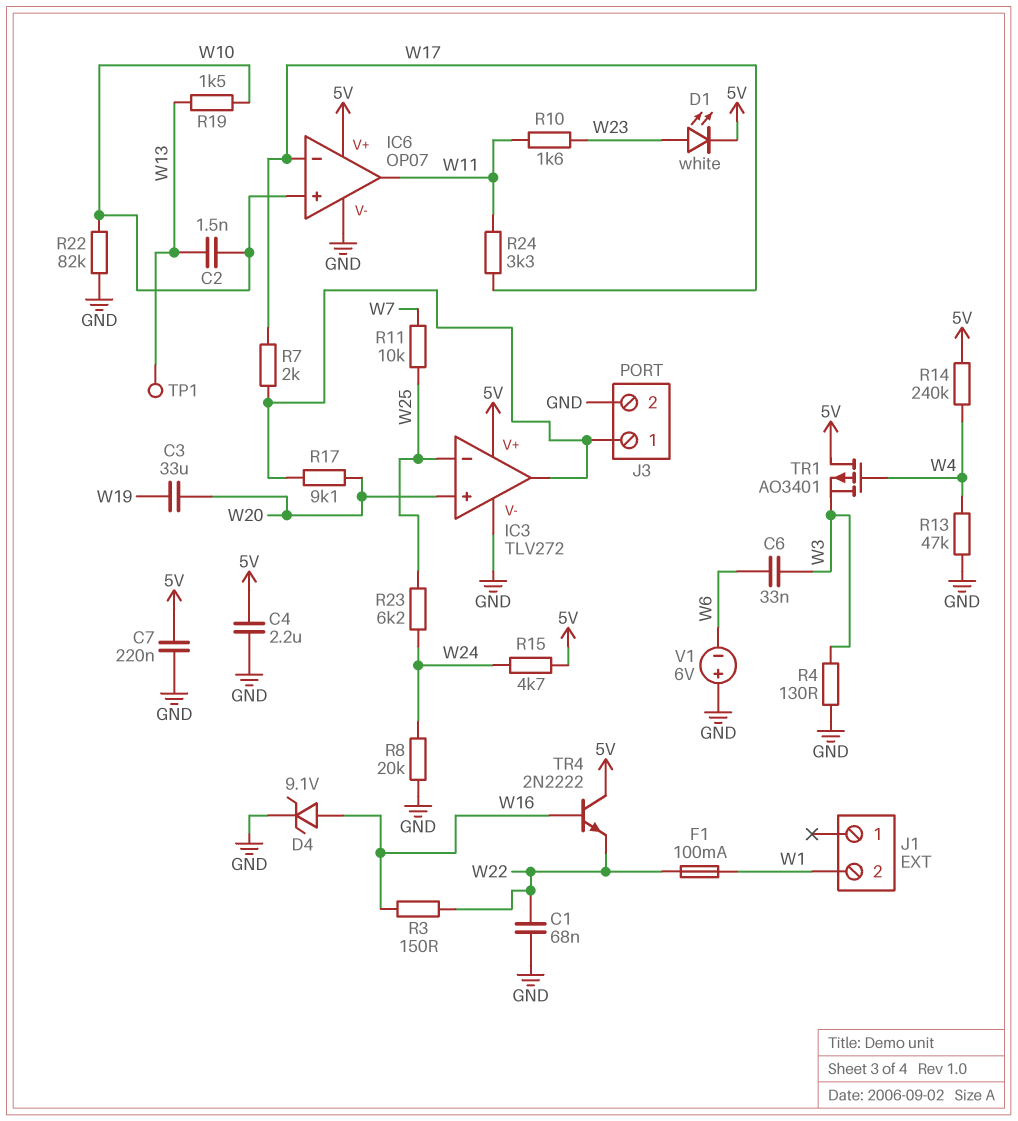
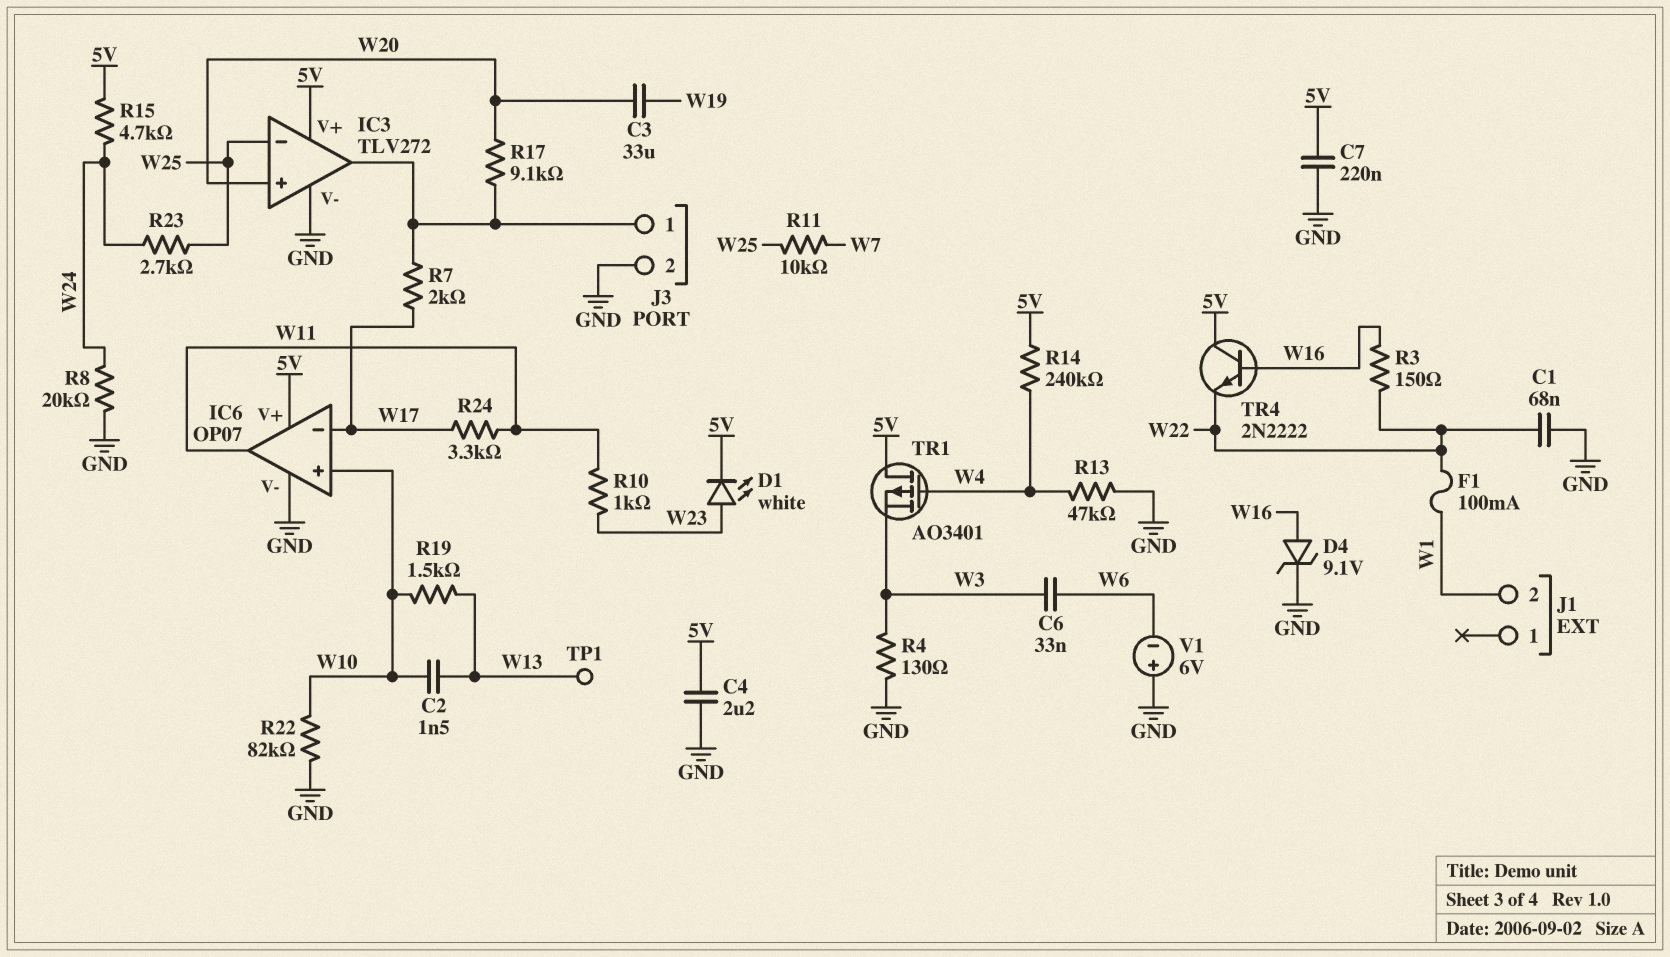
R10: 1.6k (W11, W23) -> 1k (W11, W23)
R23: 6.2k (W24, W25) -> 2.7k (W24, W25)

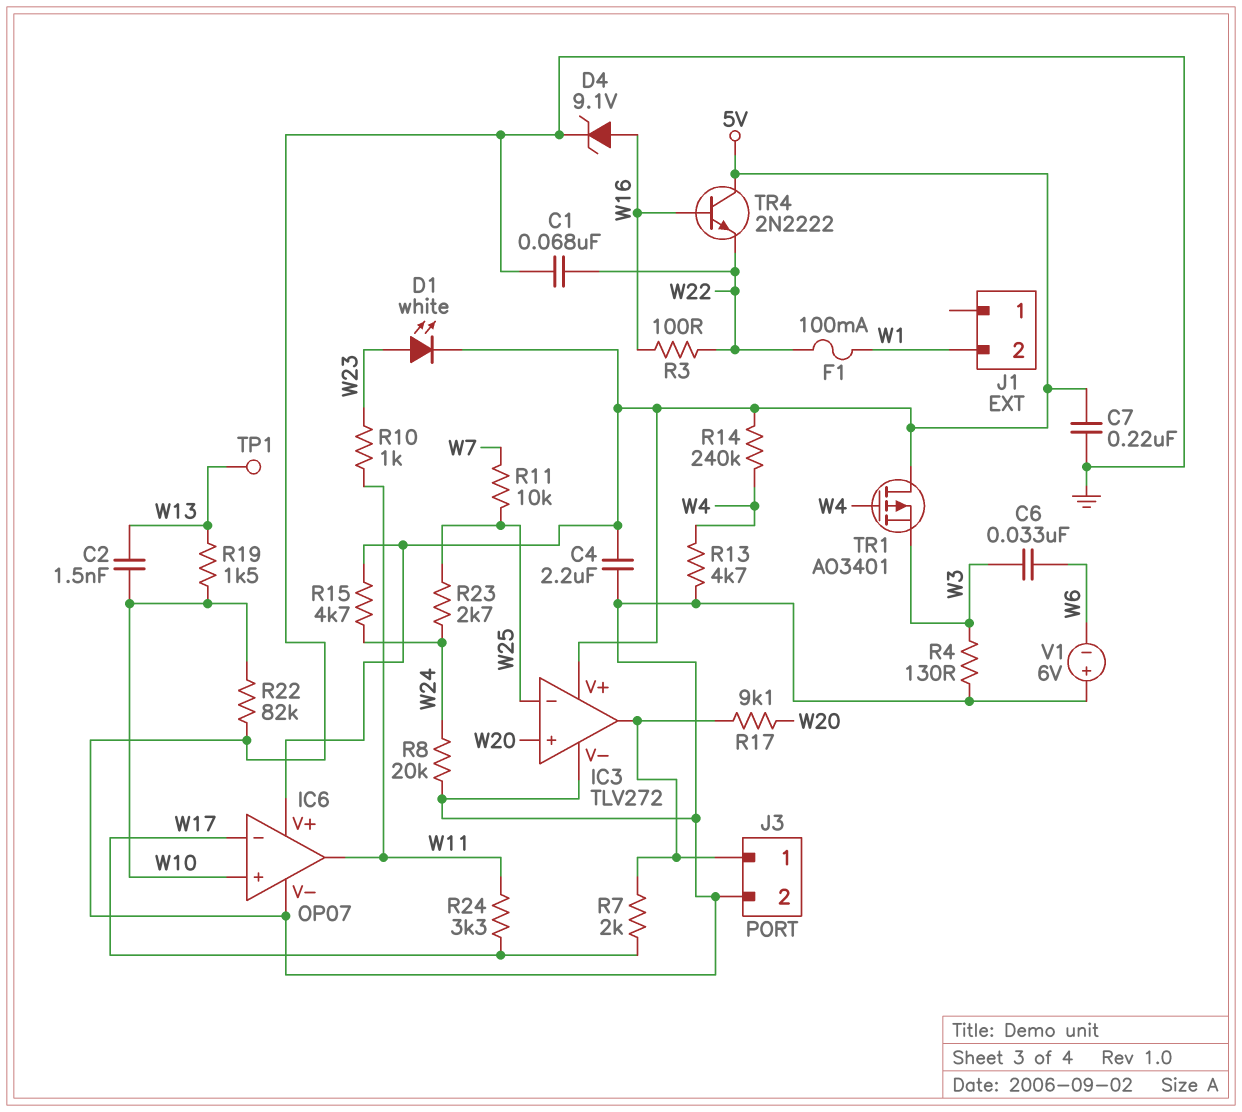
C3: 33uF (W19, W20) -> none
R3: 150 (W16, W22) -> 100 (W16, W22)
R13: 47k (GND, W4) -> 4.7k (GND, W4)

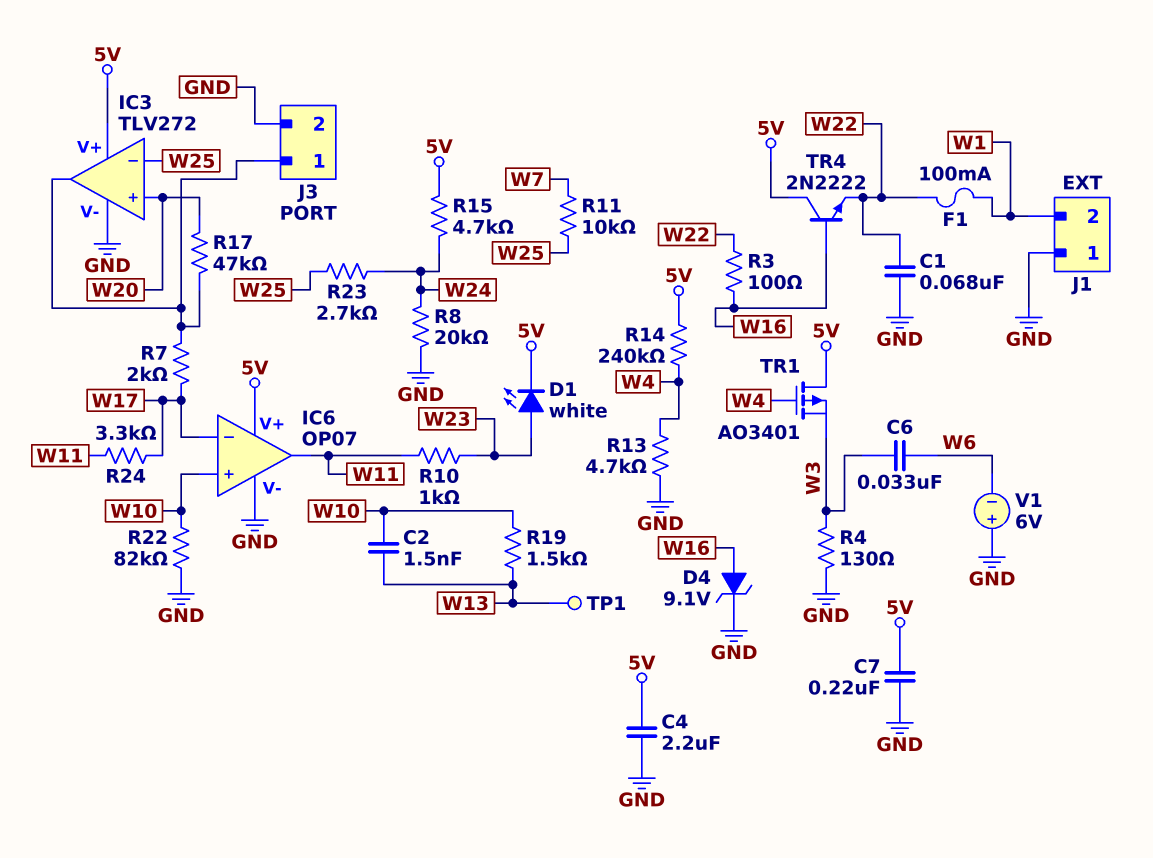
J1 pin 1: none -> GND
R17: 9.1k (IC3/out, W20) -> 47k (IC3/out, W20)

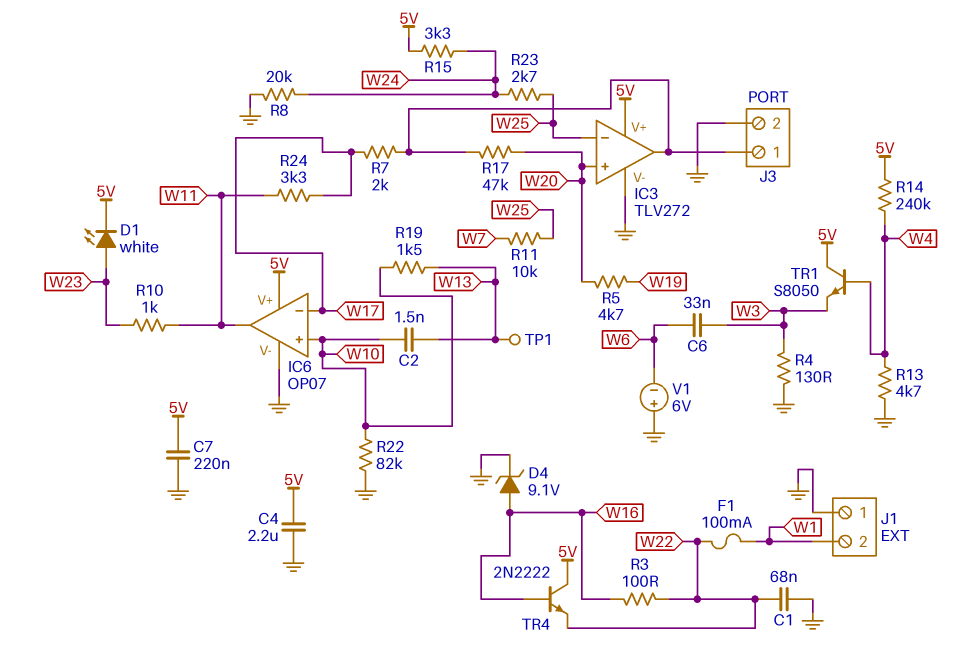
R5: none -> 4.7k (W19, W20)
R15: 4.7k (5V, W24) -> 3.3k (5V, W24)
TR1: PMOS AO3401 (G W4, D 5V, S W3) -> NPN S8050 (B W4, C 5V, E W3)

